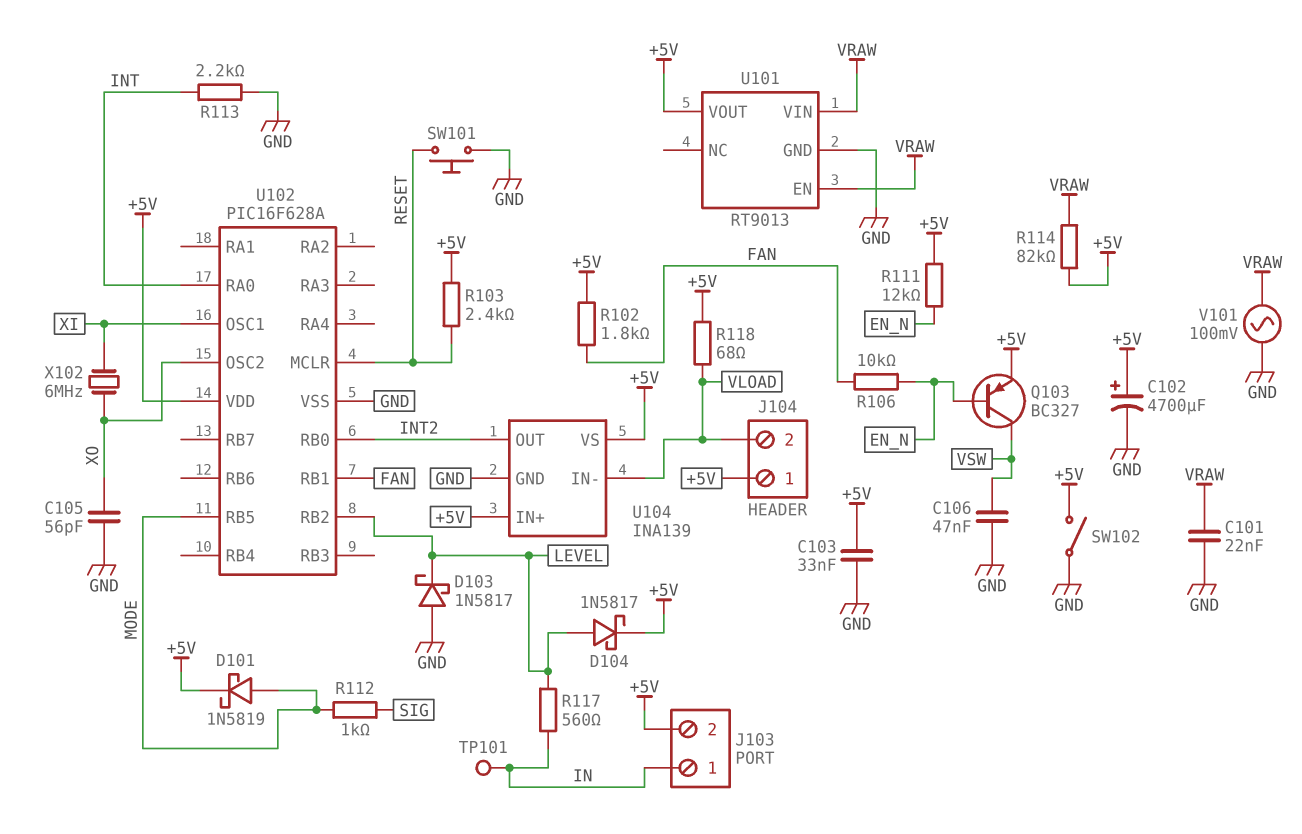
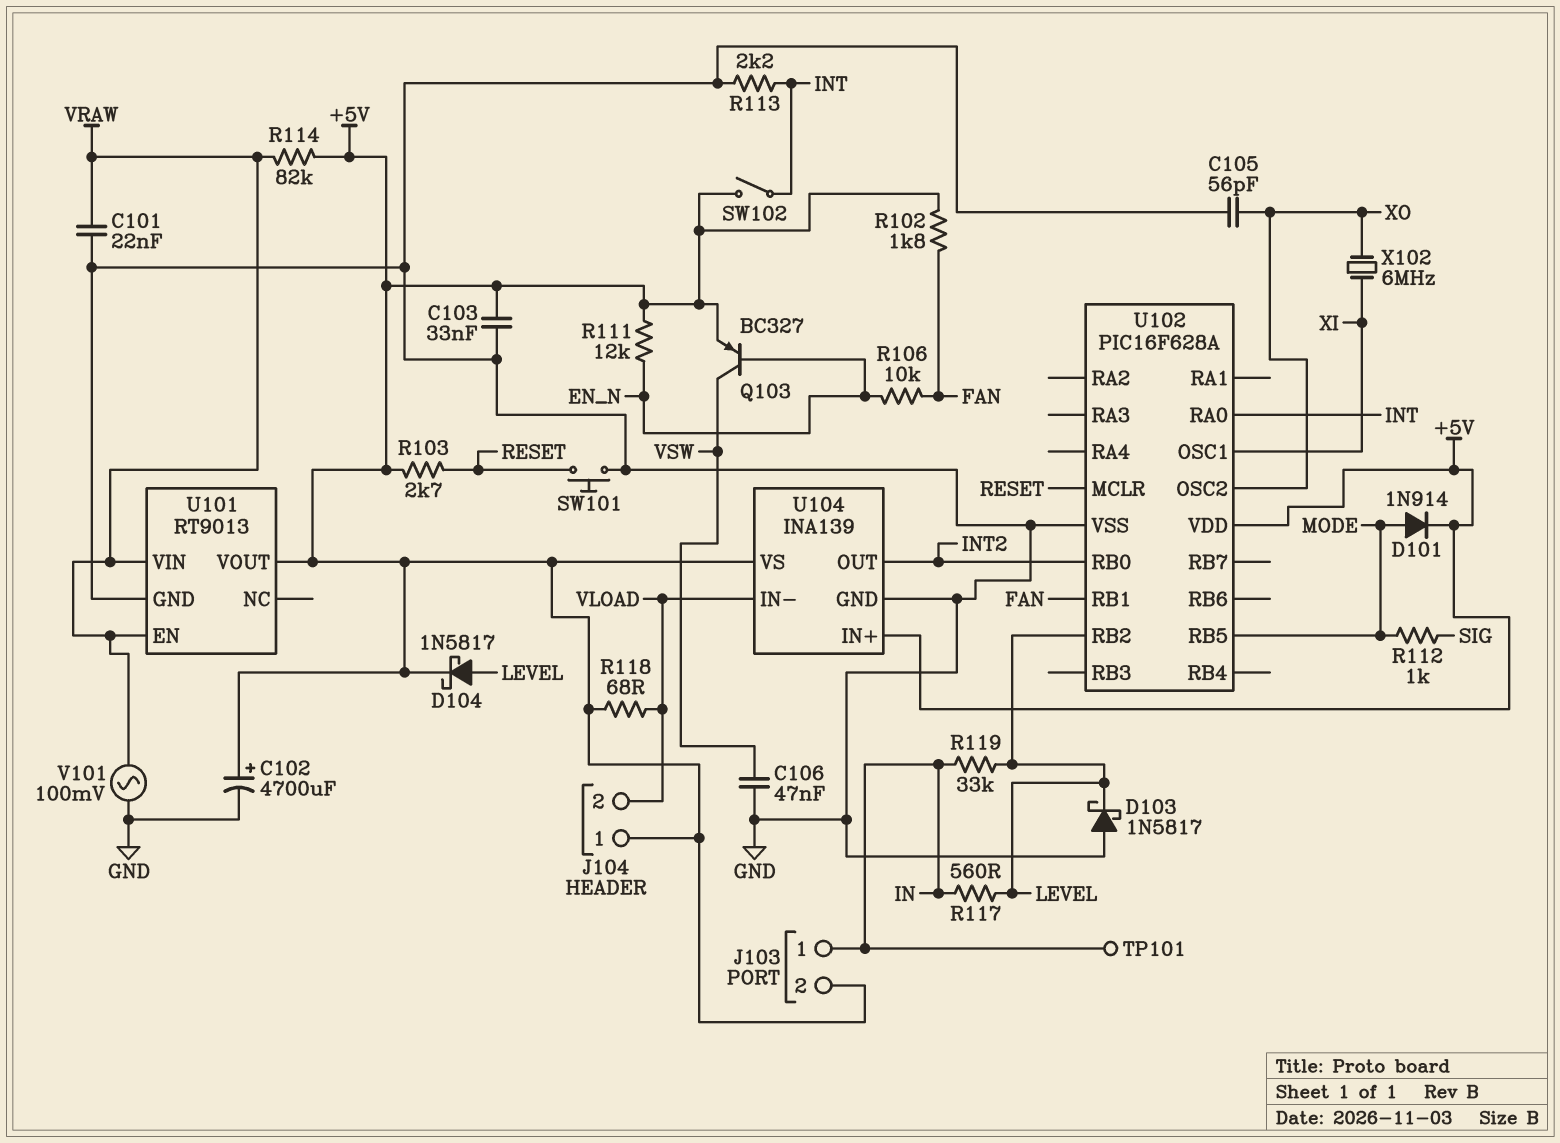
D101: schottky 1N5819 (A MODE, K +5V) -> diode 1N914 (A MODE, K +5V)
R103: 2.4k (+5V, RESET) -> 2.7k (+5V, RESET)
R119: none -> 33k (IN, LEVEL)
SW102: switch (+5V, GND) -> switch (+5V, INT)

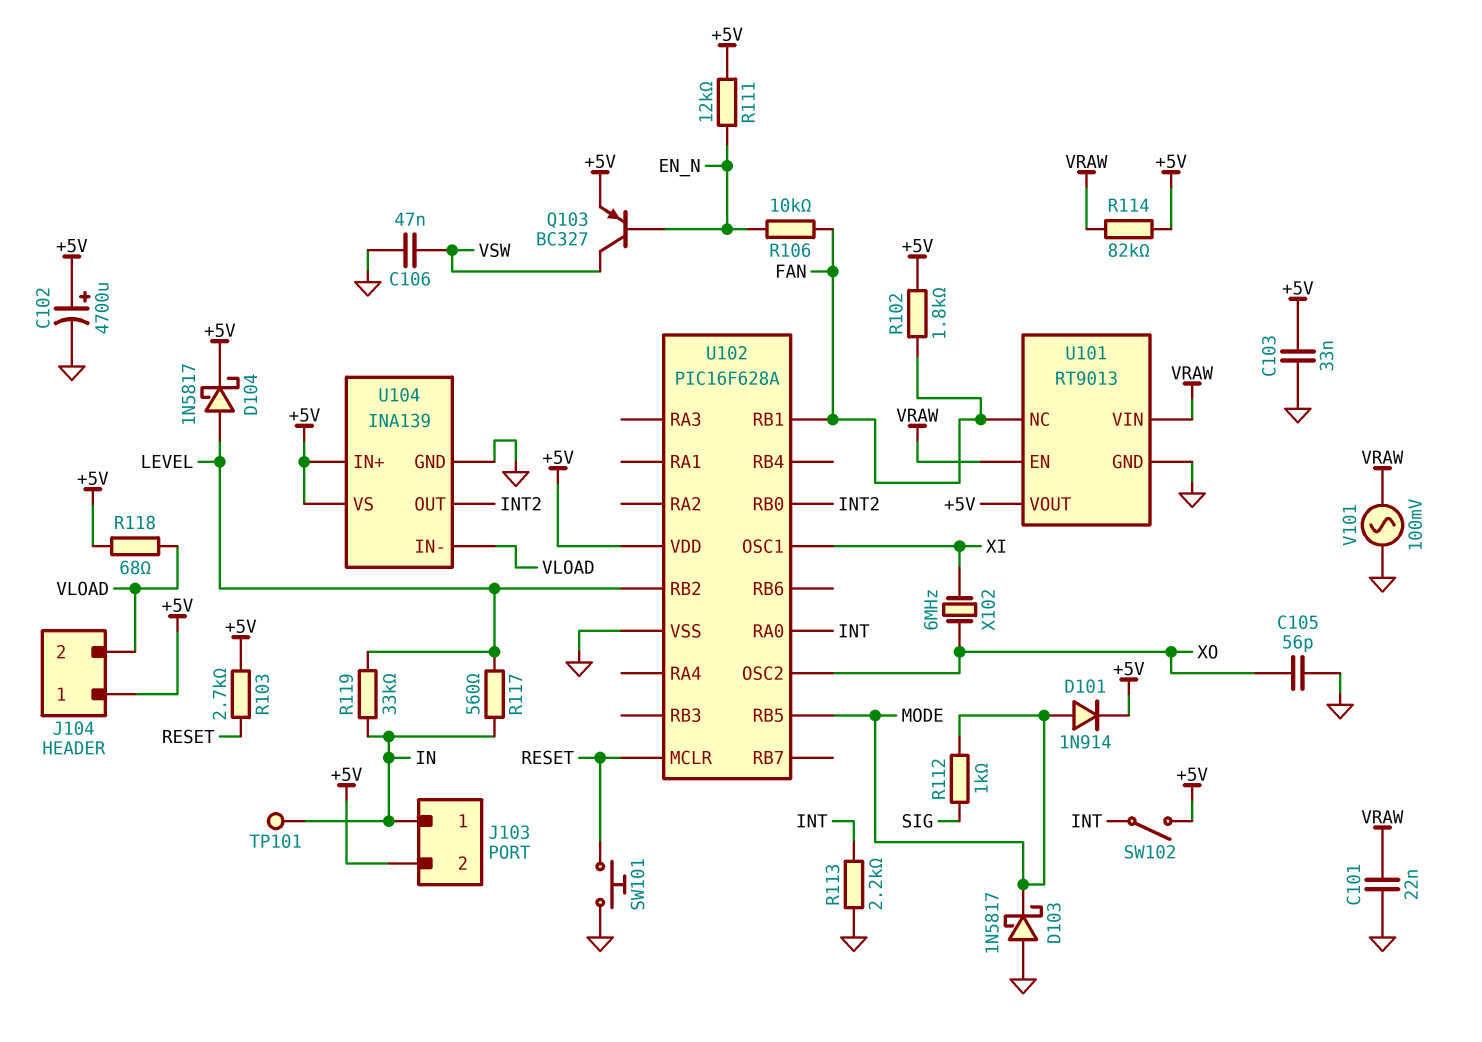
D103: schottky 1N5817 (A GND, K LEVEL) -> schottky 1N5817 (A GND, K MODE)
U101 pin NC: none -> FAN

